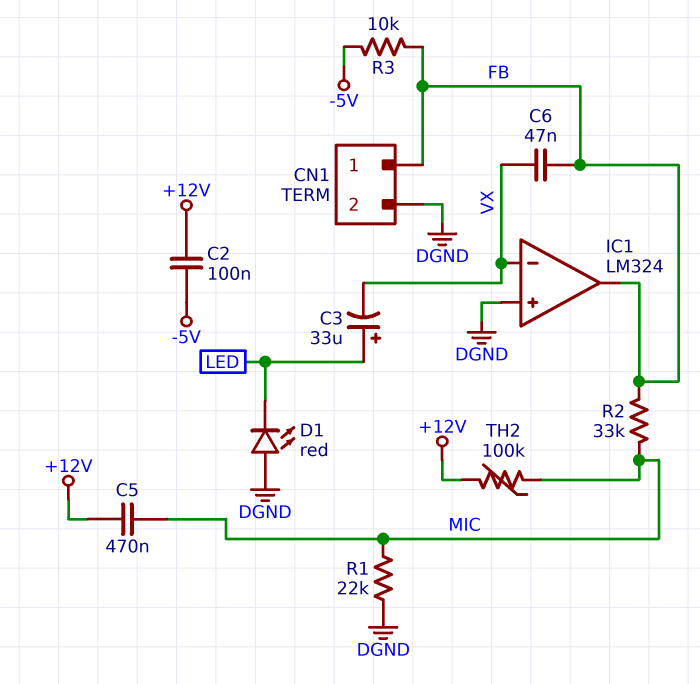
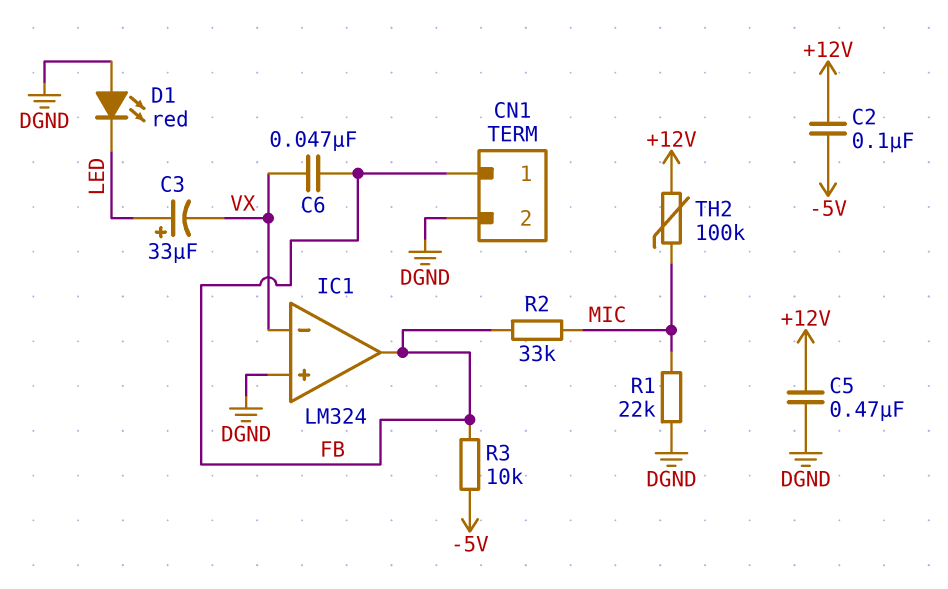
C5: 470nF (+12V, MIC) -> 470nF (+12V, DGND)

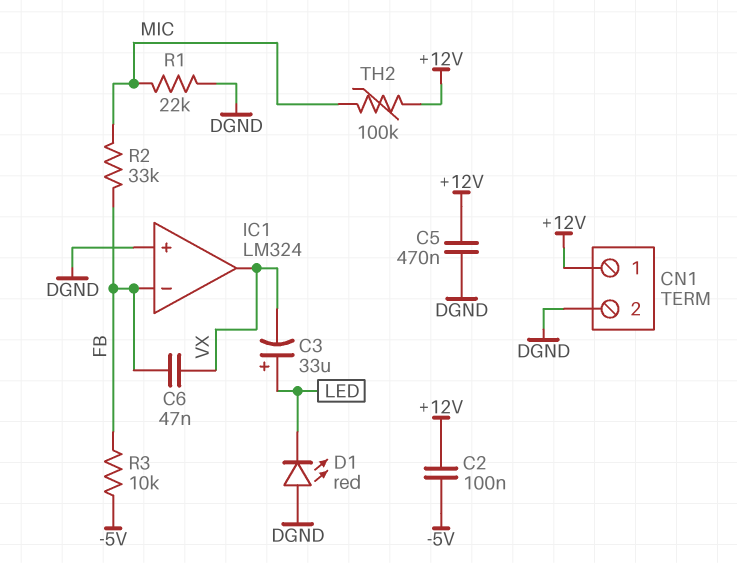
CN1 pin 1: FB -> +12V
IC1 pin in-: VX -> FB
IC1 pin out: FB -> VX

